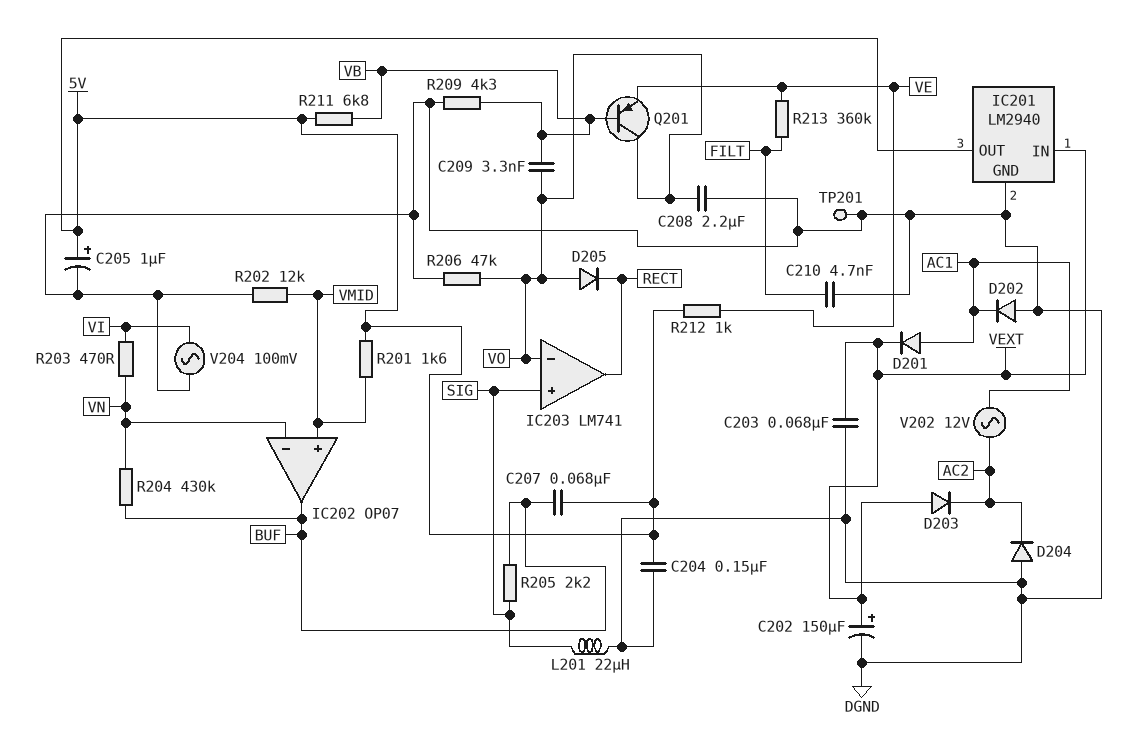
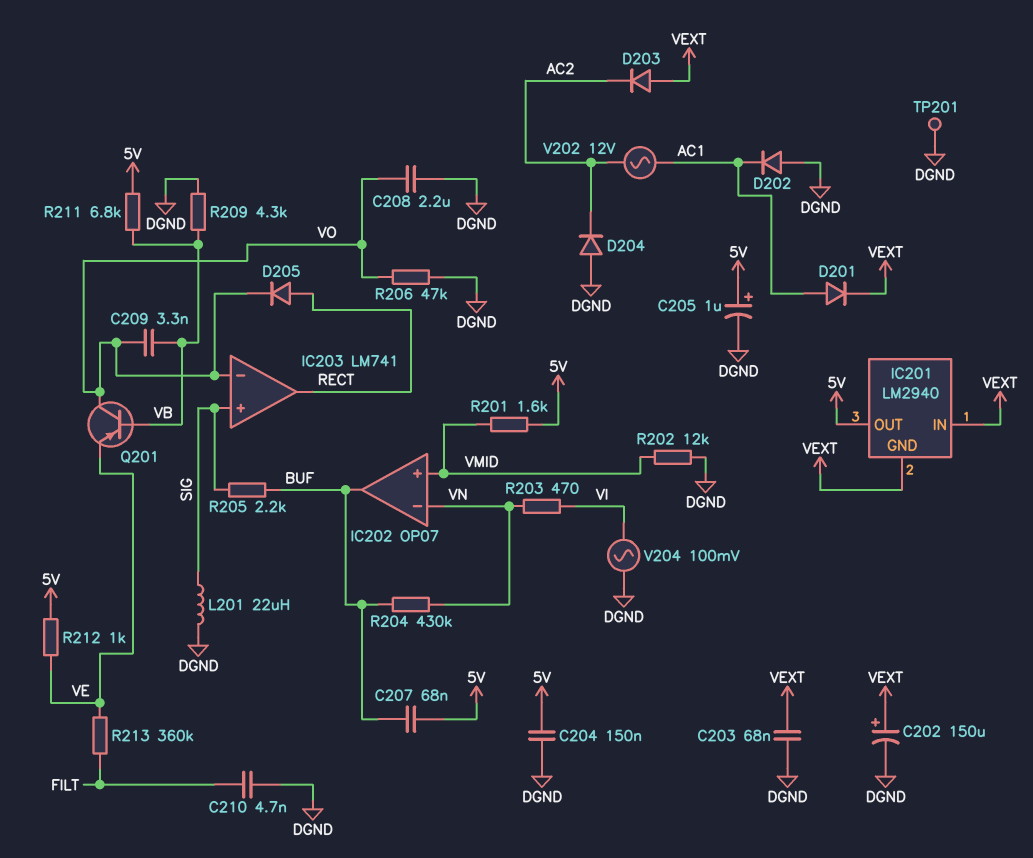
D205: diode (A VO, K RECT) -> diode (A RECT, K VO)
IC201 pin GND: DGND -> VEXT

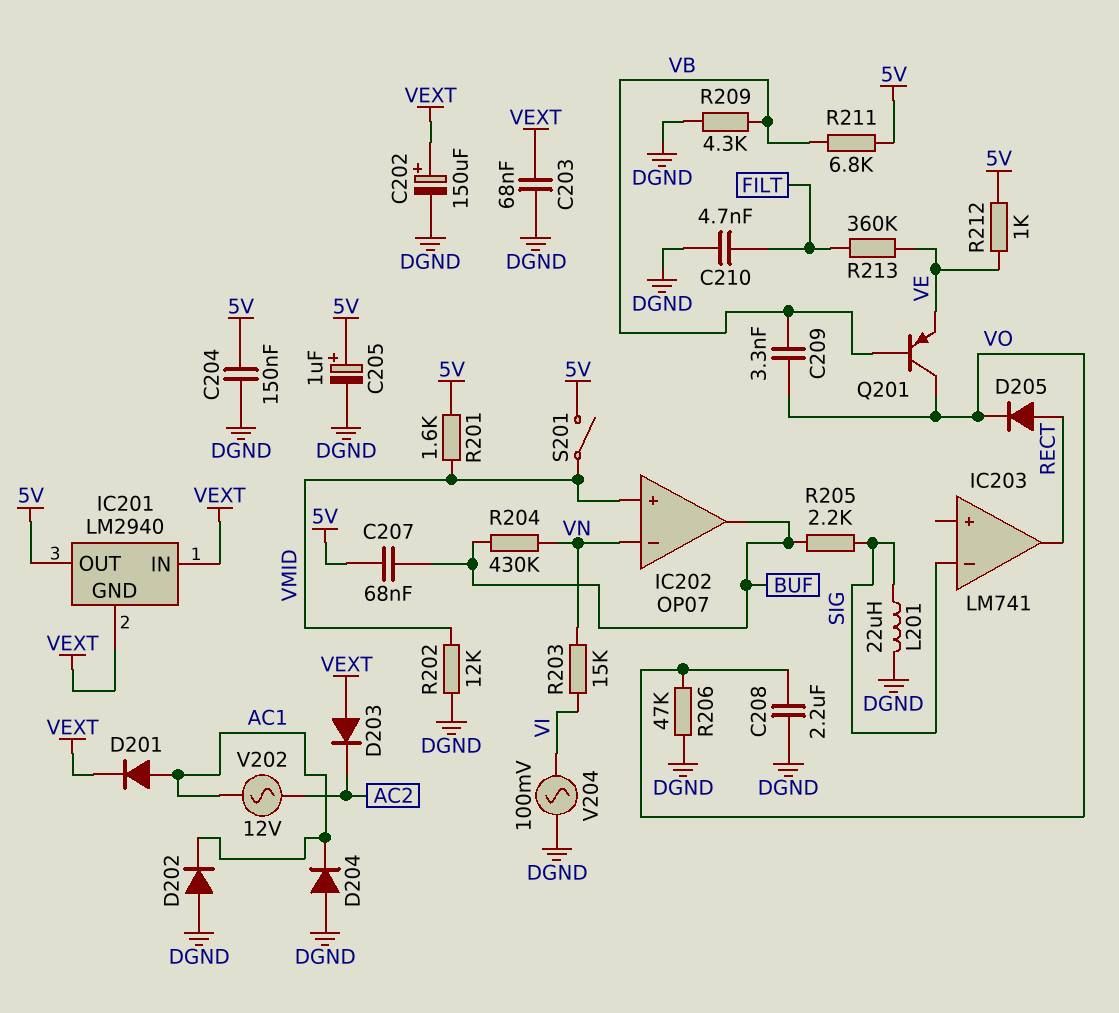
D204: diode (A DGND, K AC2) -> diode (A DGND, K AC1)
IC203 pin in+: SIG -> none
IC203 pin in-: VO -> SIG
R203: 470 (VI, VN) -> 15k (VI, VN)
S201: none -> switch (5V, VMID)
TP201: test point (DGND) -> none

